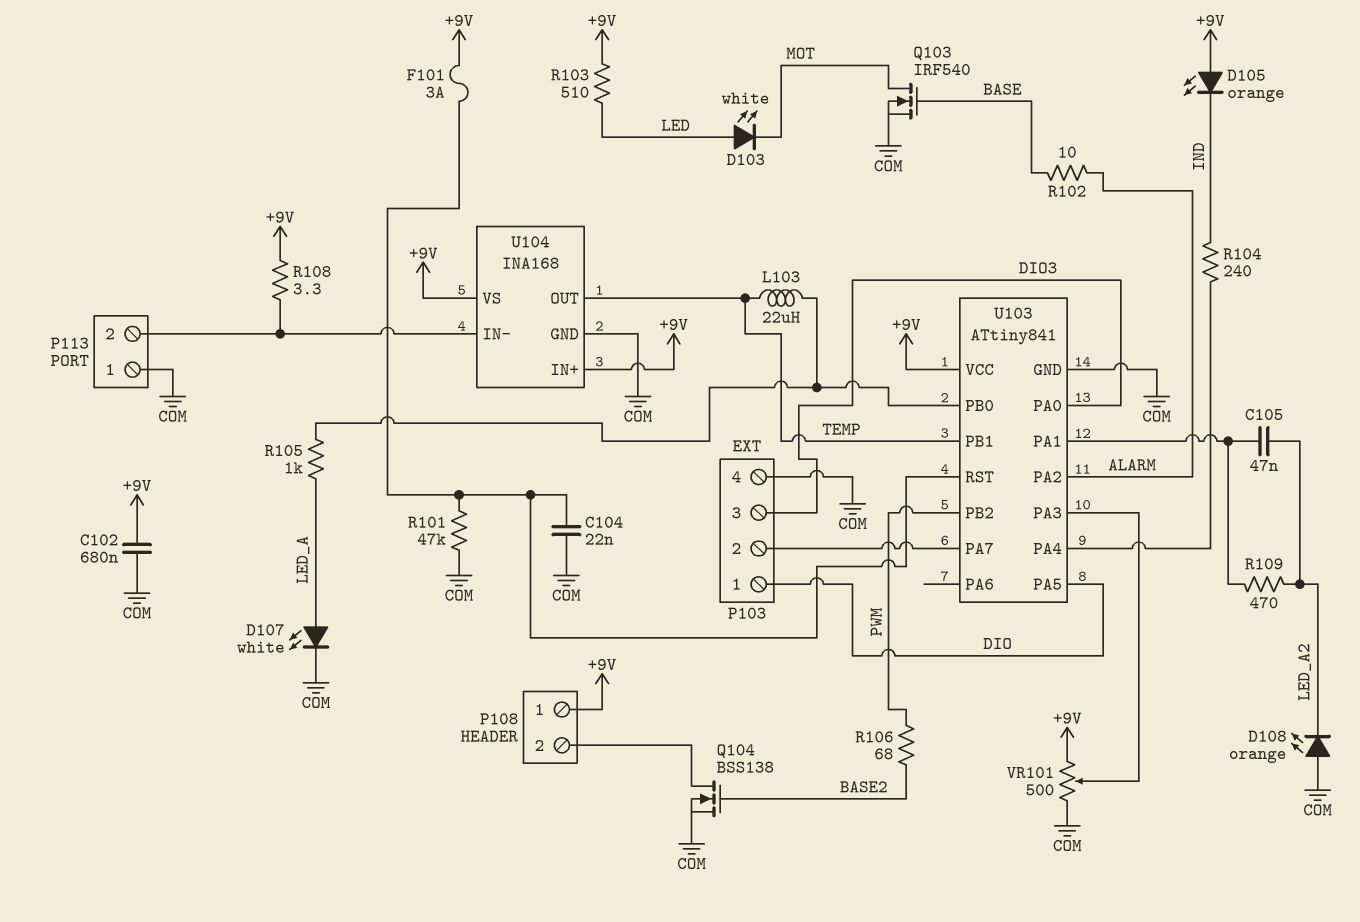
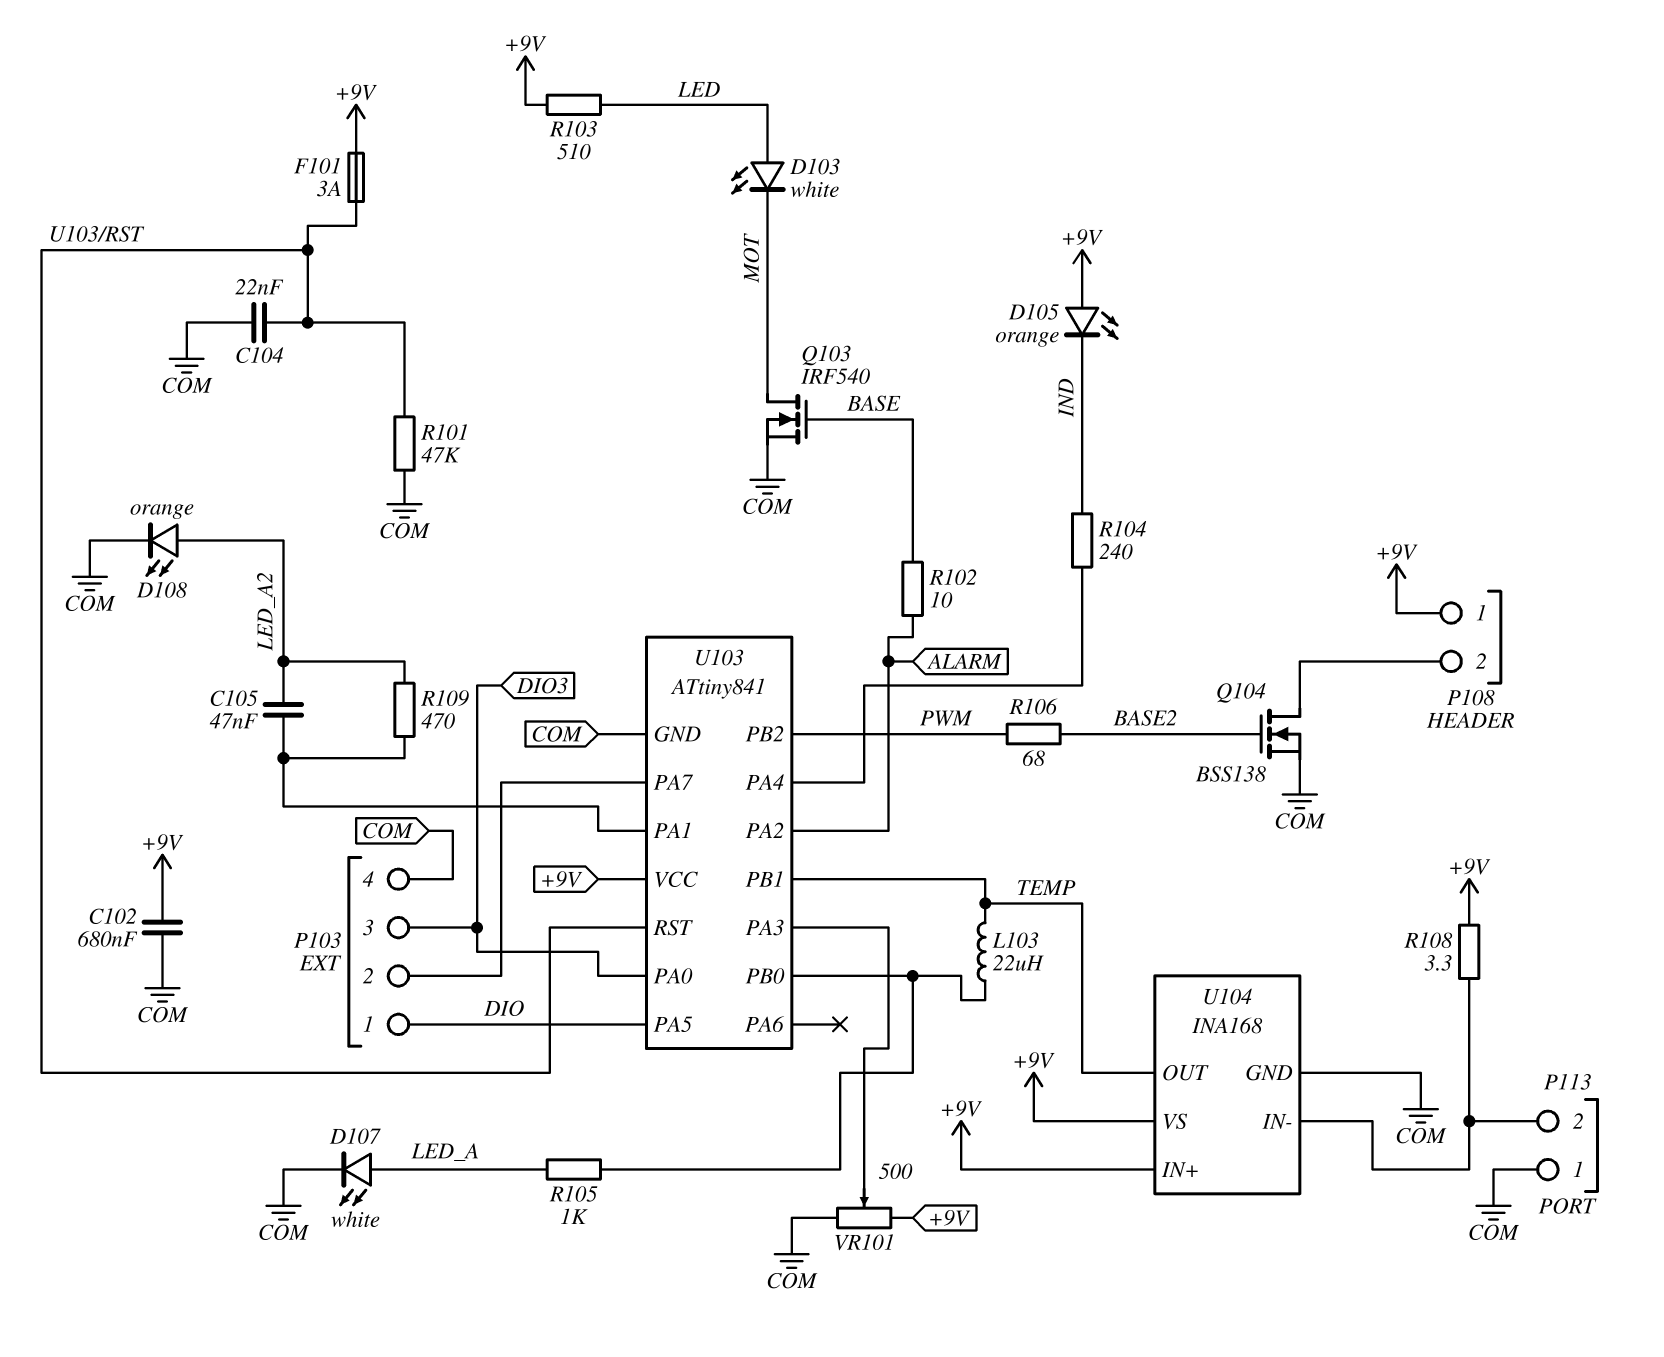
D108: LED orange (A COM, K LED_A2) -> LED orange (A LED_A2, K COM)

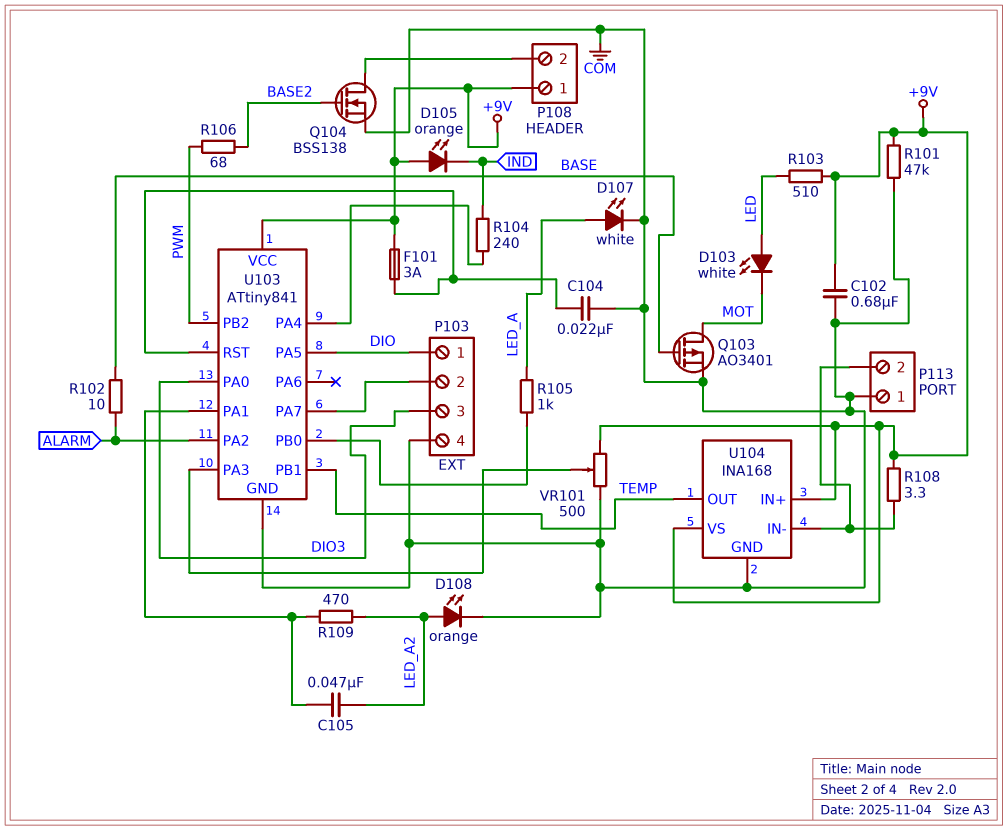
L103: 22uH (TEMP, U103/PB0) -> none
Q103: NMOS IRF540 (G BASE, D MOT, S COM) -> PMOS AO3401 (G BASE, D MOT, S COM)
R101: 47k (COM, U103/RST) -> 47k (+9V, COM)

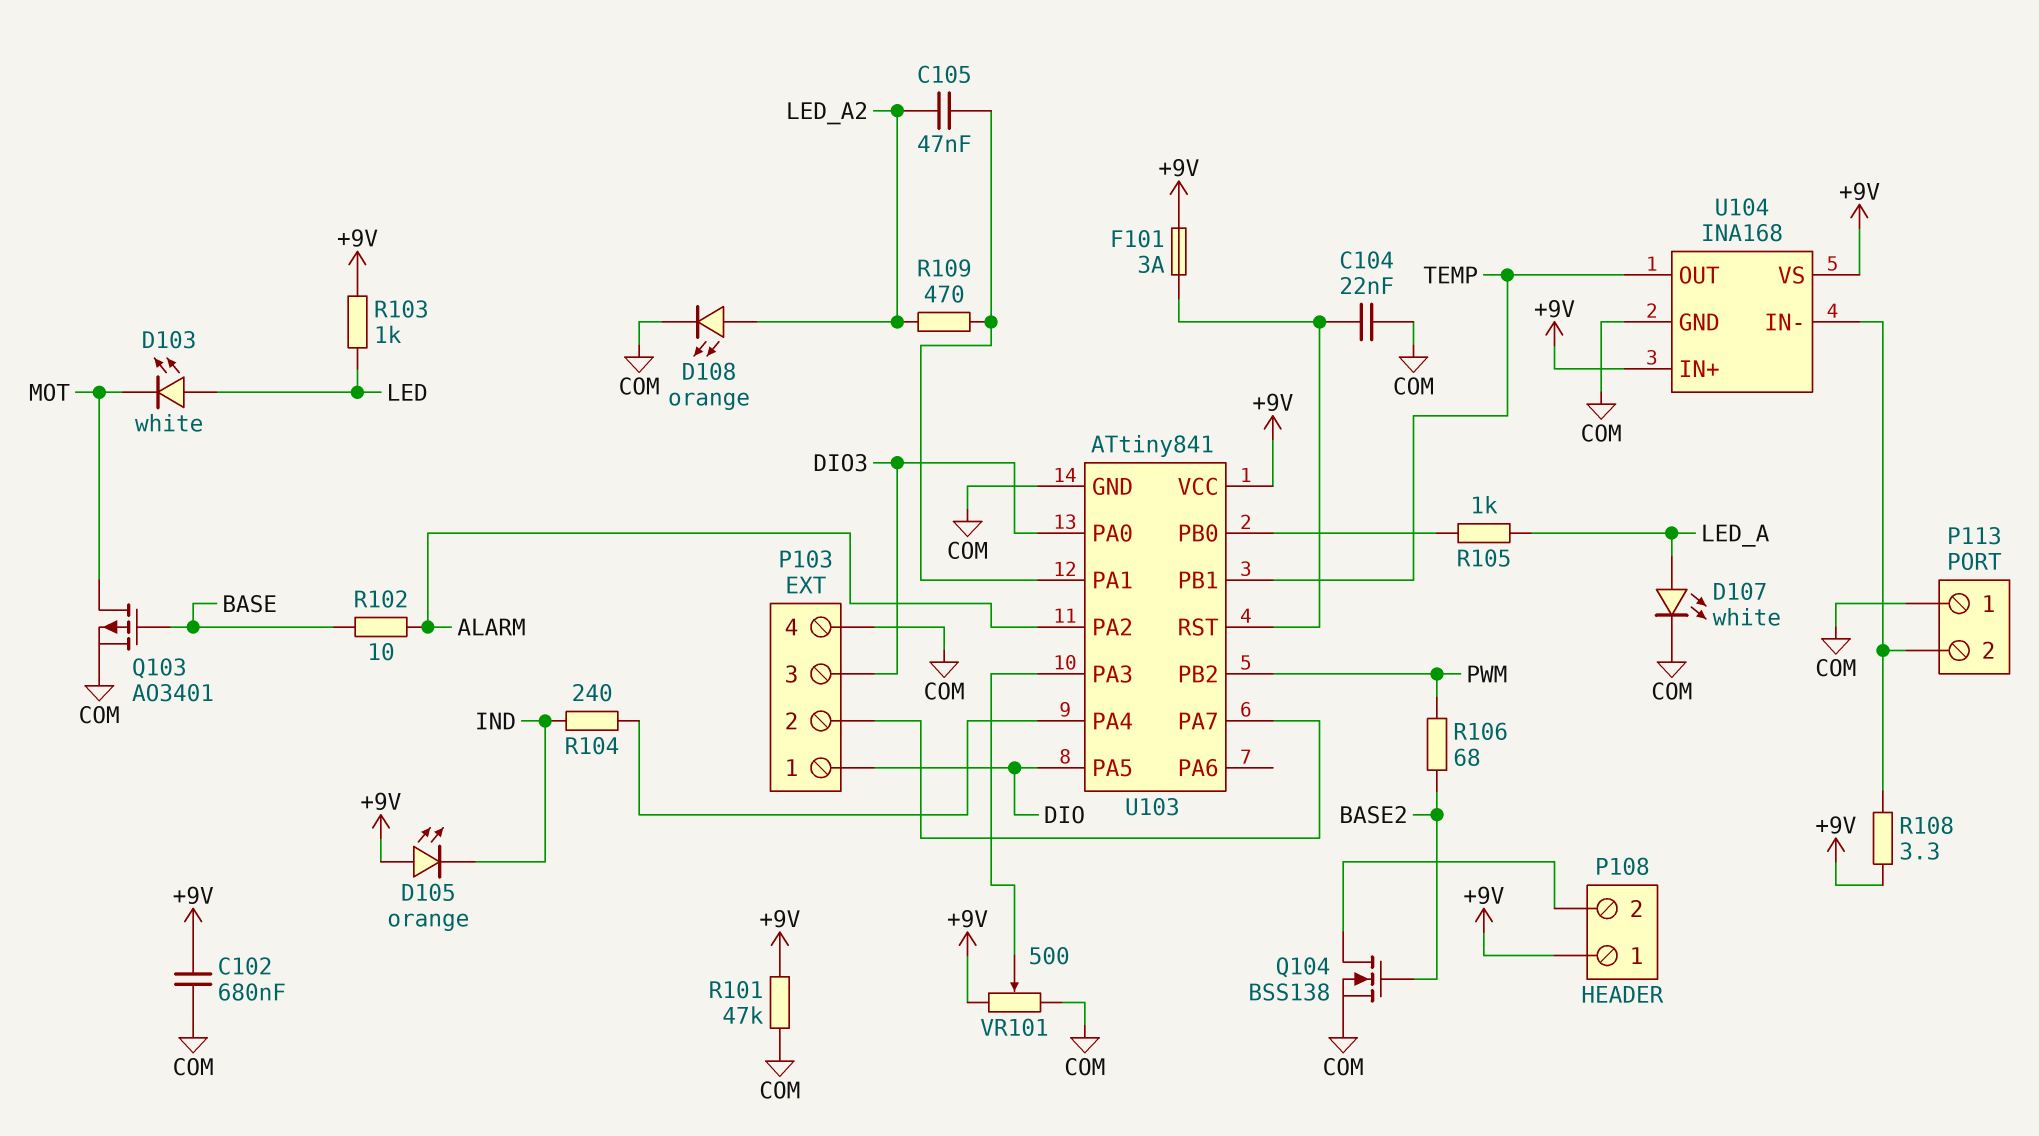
R103: 510 (+9V, LED) -> 1k (+9V, LED)

